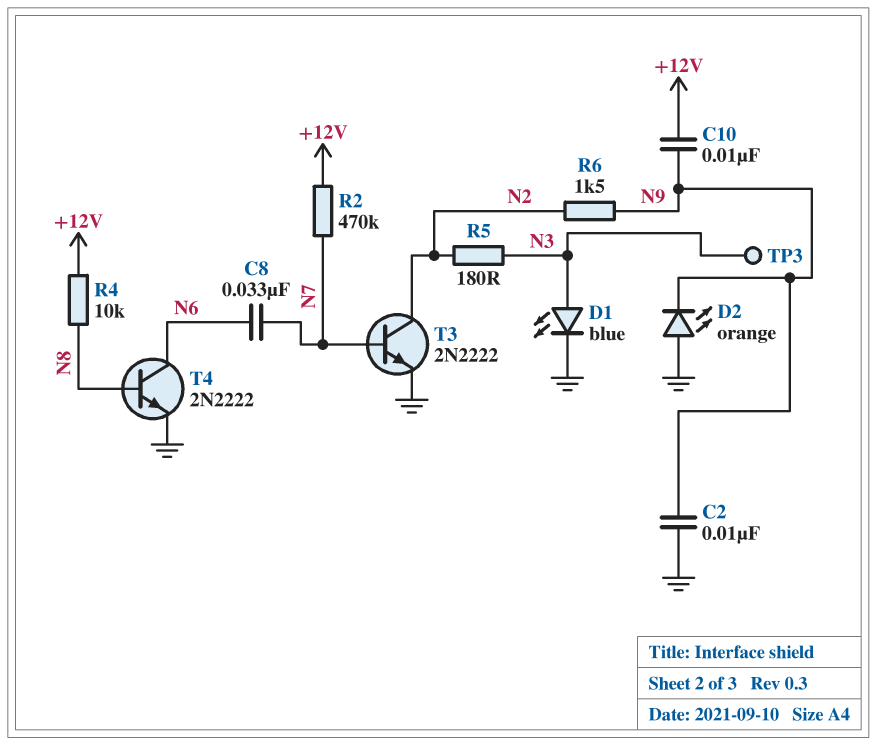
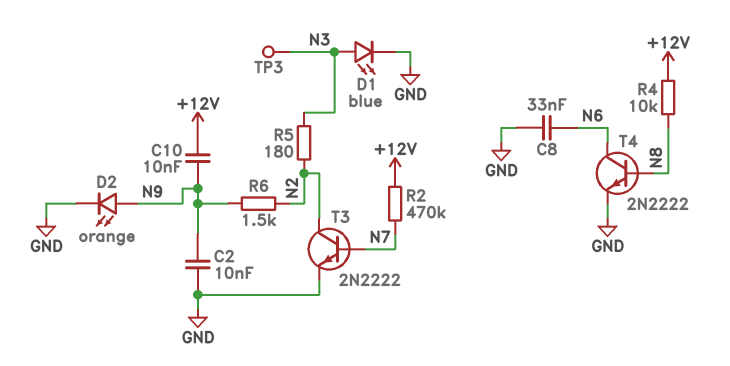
C8: 33nF (N6, N7) -> 33nF (GND, N6)
D2: LED orange (A GND, K N9) -> LED orange (A N9, K GND)

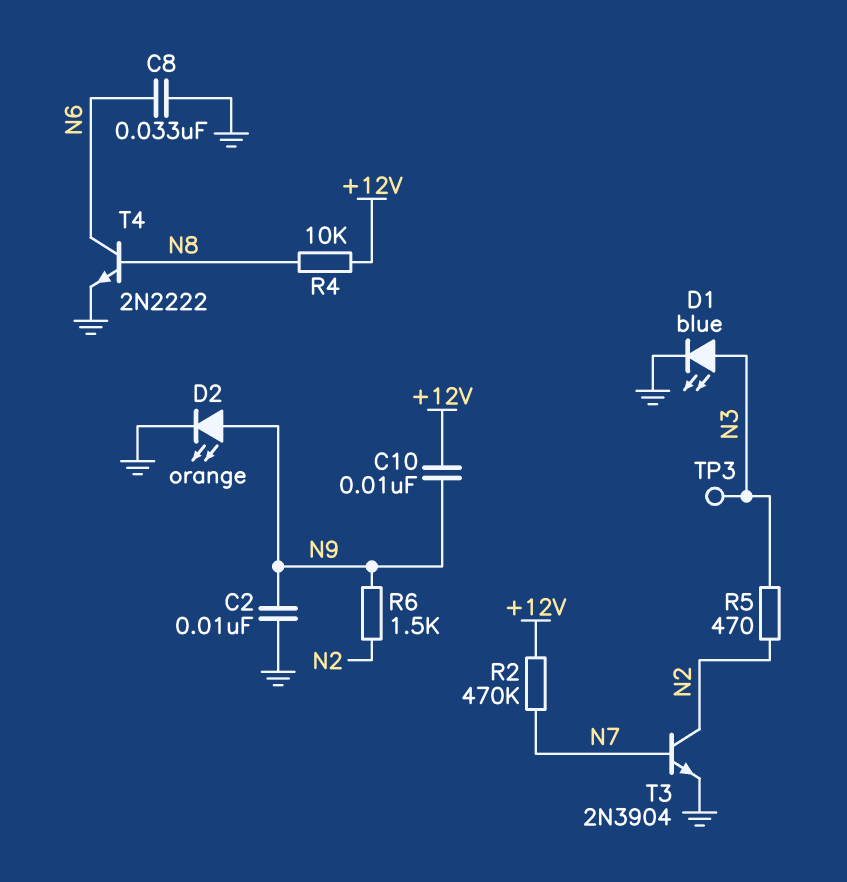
R5: 180 (N2, N3) -> 470 (N2, N3)
T3: NPN 2N2222 (B N7, C N2, E GND) -> NPN 2N3904 (B N7, C N2, E GND)

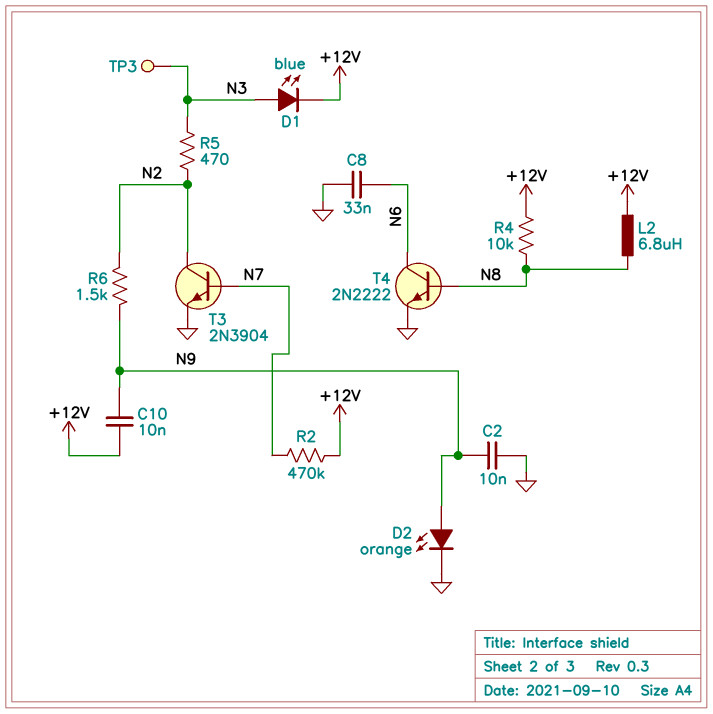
D1: LED blue (A N3, K GND) -> LED blue (A N3, K +12V)
L2: none -> 6.8uH (+12V, N8)

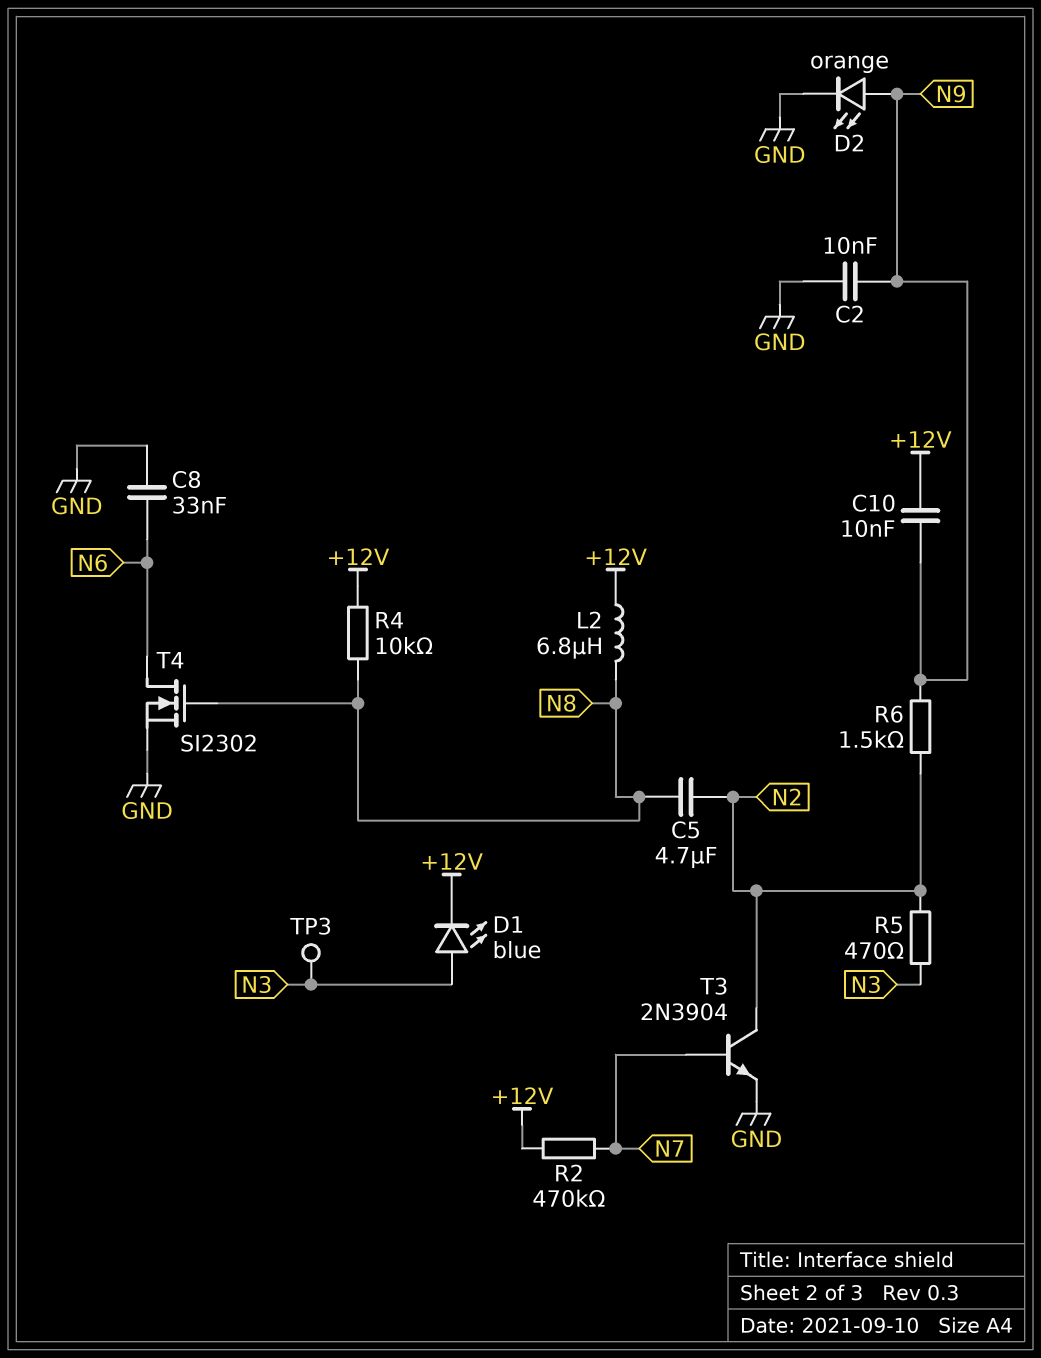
C5: none -> 4.7uF (N2, N8)
T4: NPN 2N2222 (B N8, C N6, E GND) -> NMOS SI2302 (G N8, D N6, S GND)

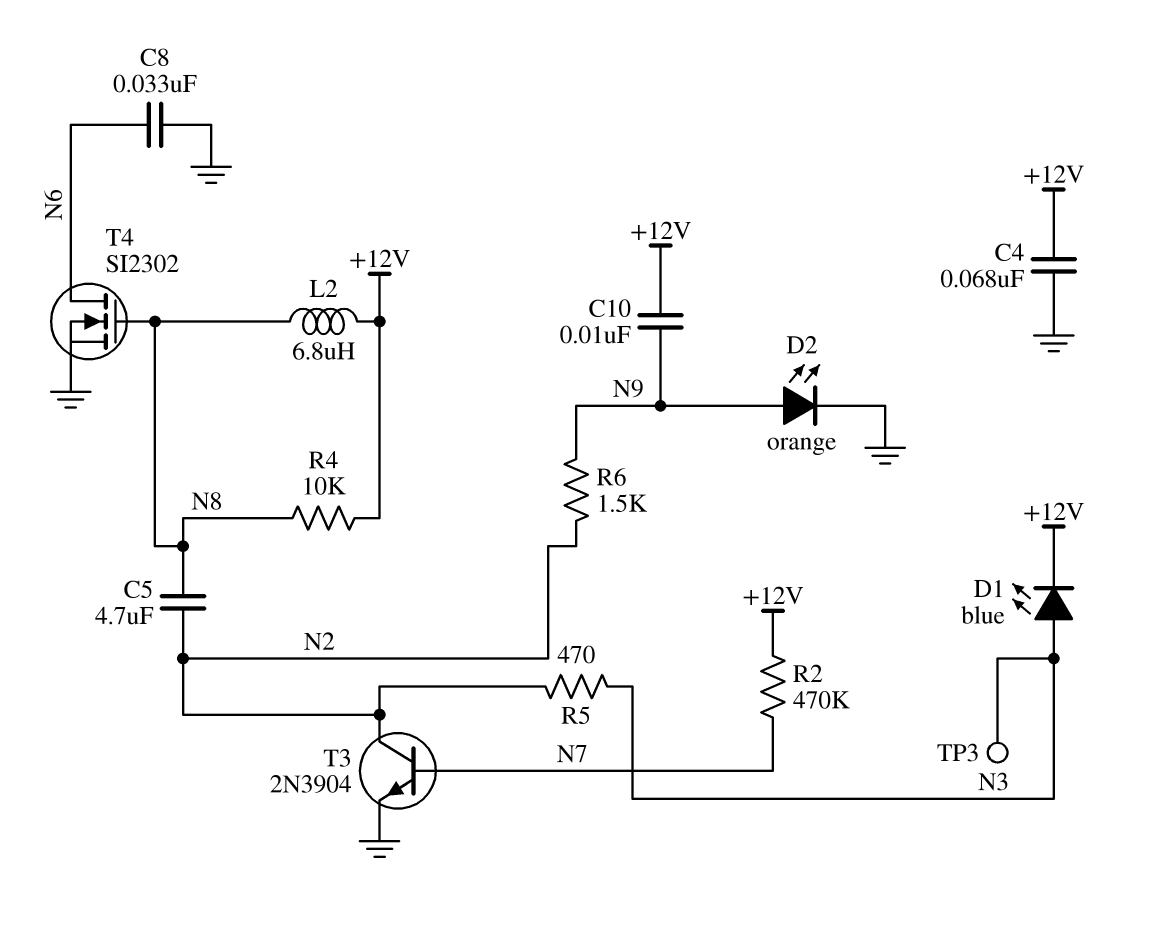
C2: 10nF (GND, N9) -> none
C4: none -> 68nF (+12V, GND)

